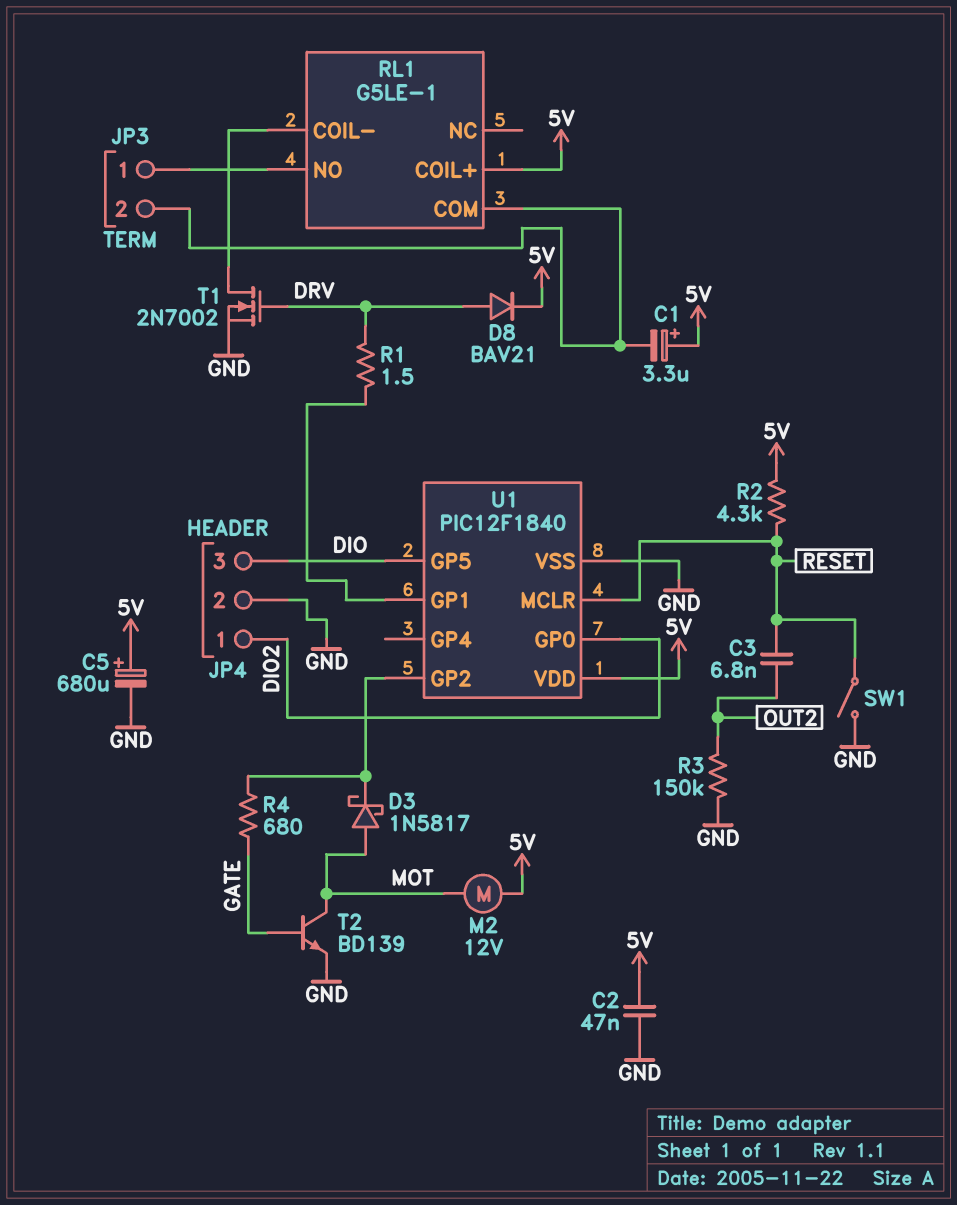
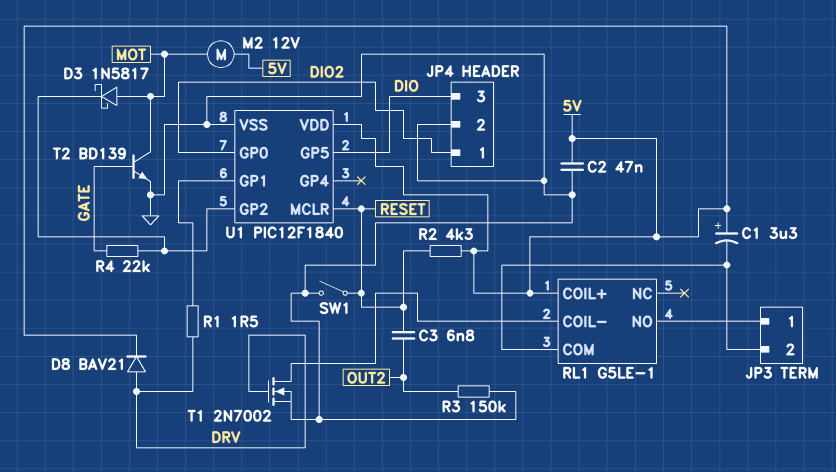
C5: 680uF (plus 5V, minus GND) -> none
R4: 680 (GATE, U1/GP2) -> 22k (GATE, U1/GP2)

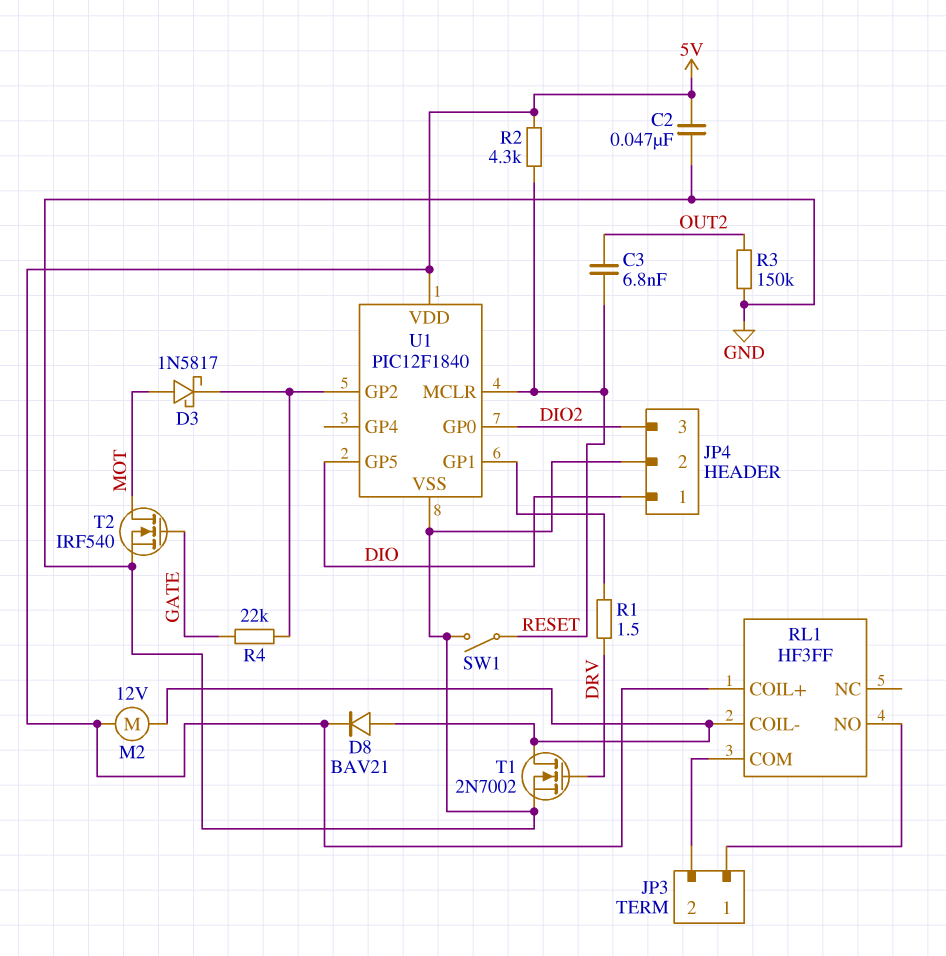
C1: 3.3uF (plus 5V, minus JP3/2) -> none
D8: diode BAV21 (A DRV, K 5V) -> diode BAV21 (A RL1/COIL-, K 5V)
JP4 pin 1: DIO2 -> DIO
JP4 pin 3: DIO -> DIO2
M2: motor 12V (5V, MOT) -> motor 12V (5V, RL1/COIL-)
RL1: G5LE-1 -> HF3FF
T2: NPN BD139 (B GATE, C MOT, E GND) -> NMOS IRF540 (G GATE, D MOT, S GND)

